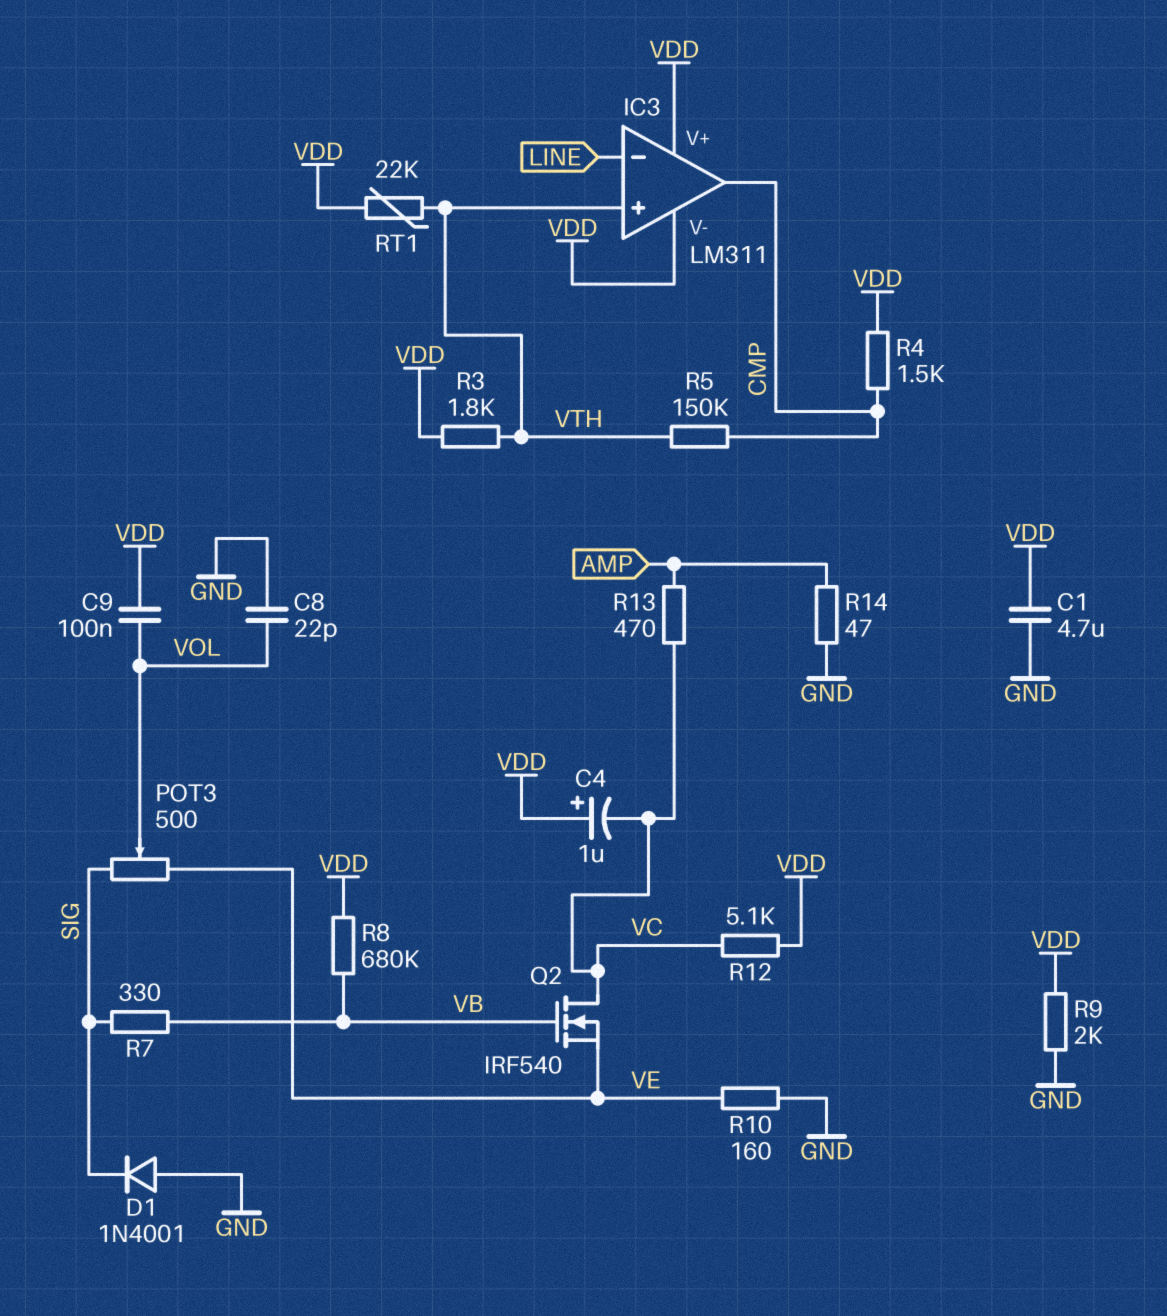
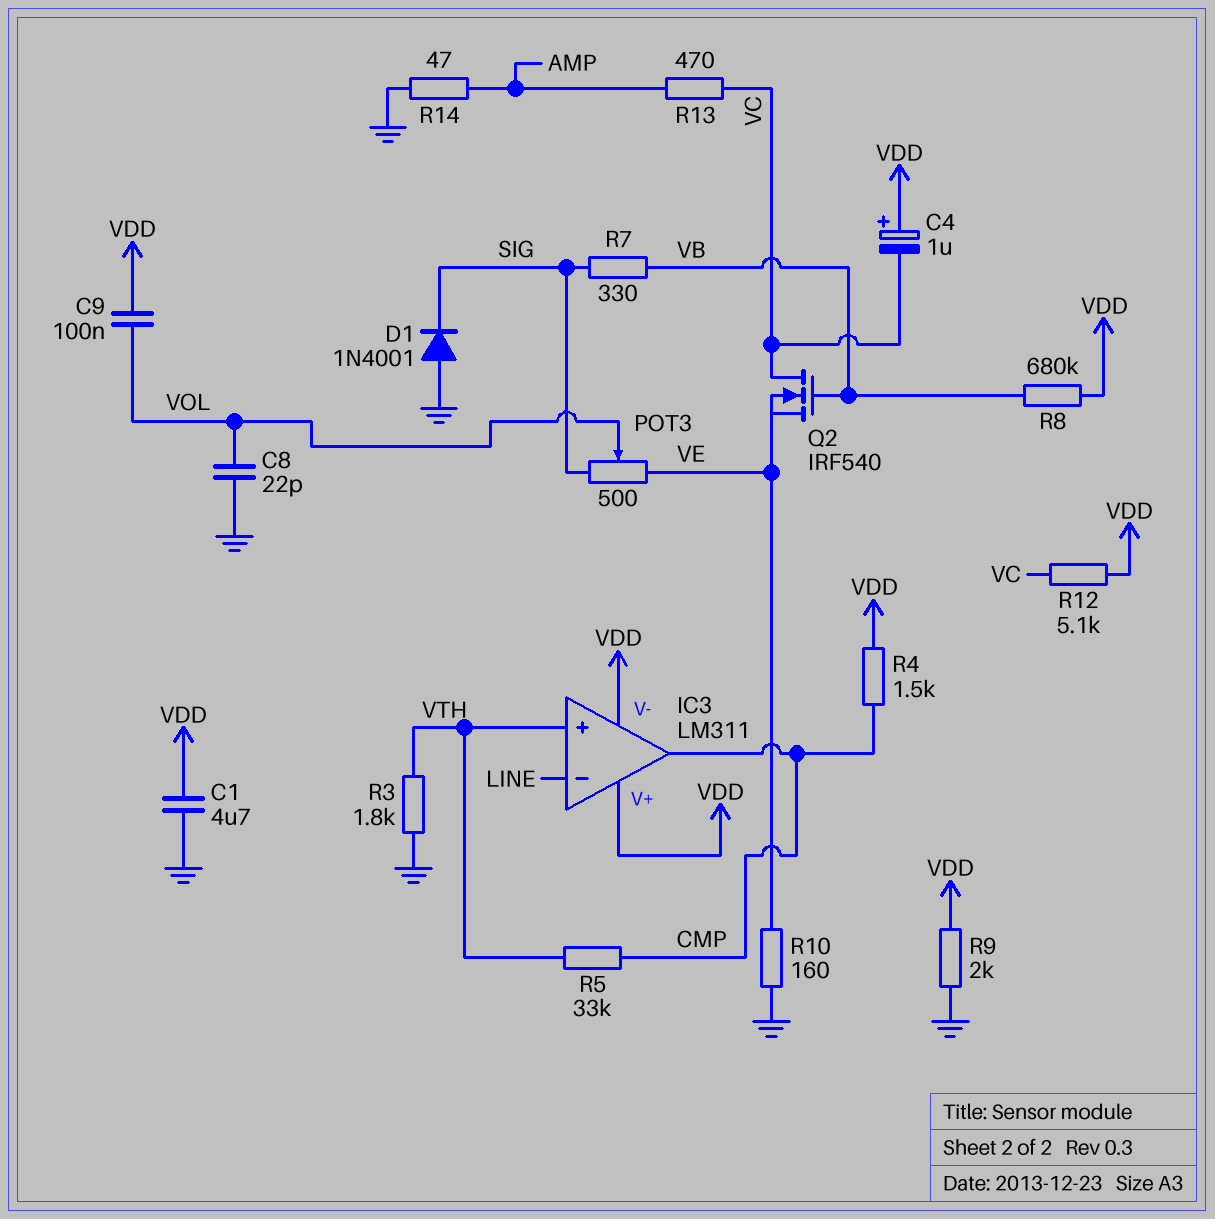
R3: 1.8k (VDD, VTH) -> 1.8k (GND, VTH)
R5: 150k (CMP, VTH) -> 33k (CMP, VTH)
RT1: 22k (VDD, VTH) -> none

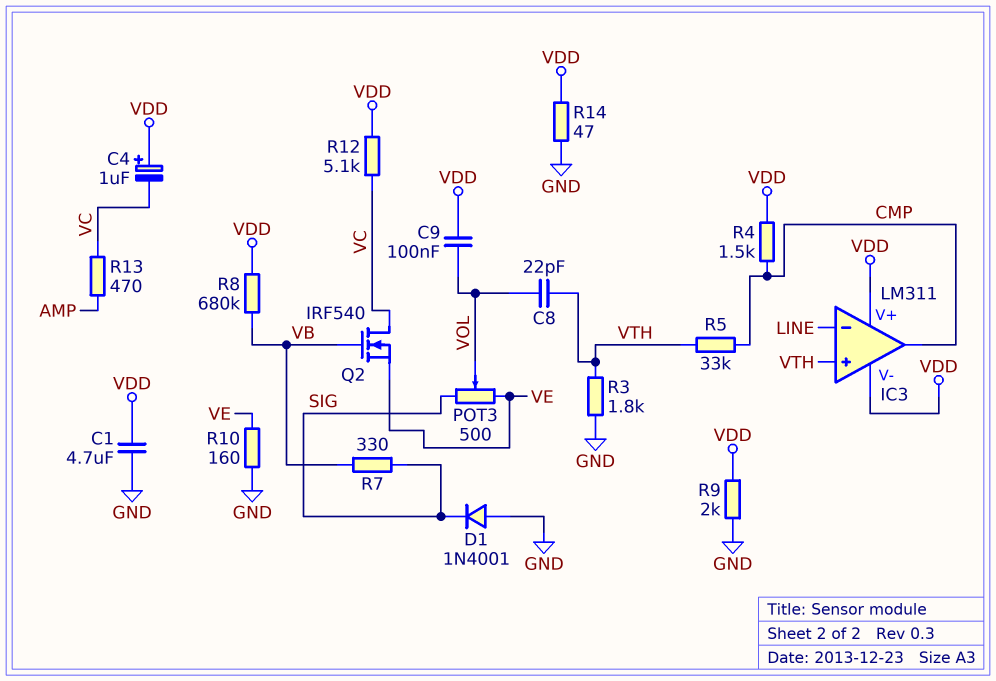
C8: 22pF (GND, VOL) -> 22pF (VOL, VTH)
R14: 47 (AMP, GND) -> 47 (GND, VDD)

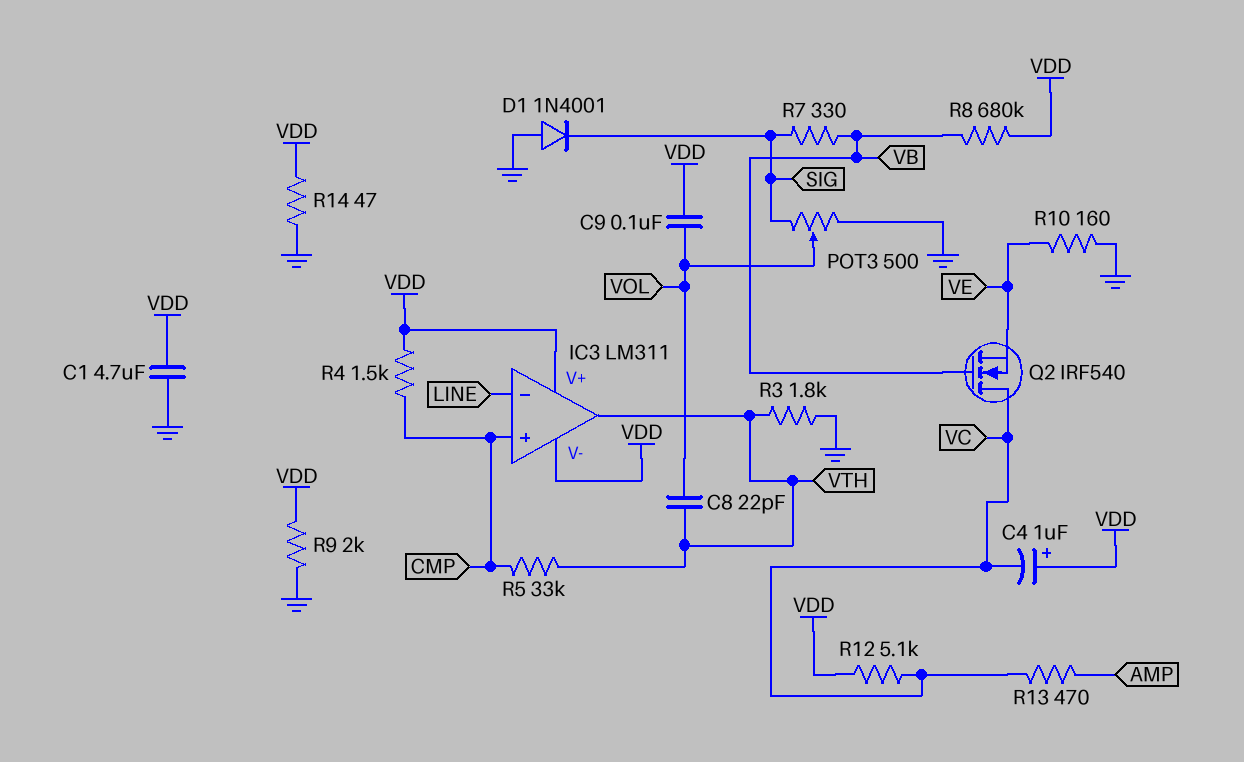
IC3 pin in+: VTH -> CMP
IC3 pin out: CMP -> VTH
POT3: 500 (SIG, VE, wiper VOL) -> 500 (GND, SIG, wiper VOL)

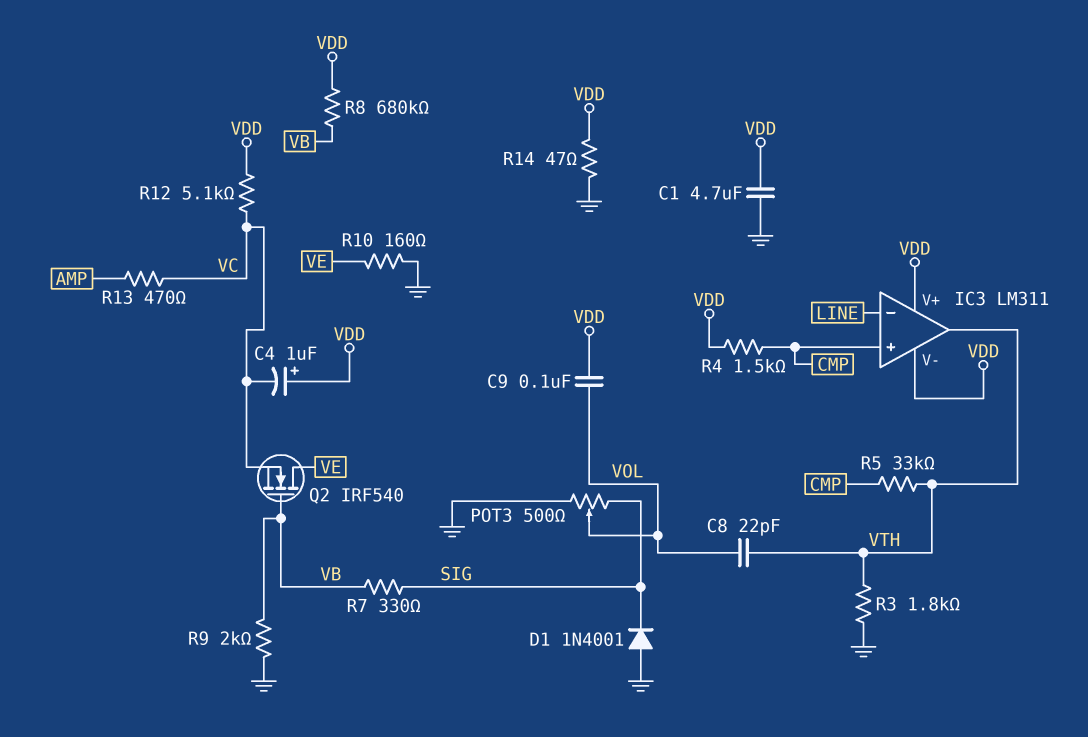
Q2: NMOS IRF540 (G VB, D VC, S VE) -> NMOS IRF540 (G VB, D VE, S VC)
R9: 2k (GND, VDD) -> 2k (GND, VB)

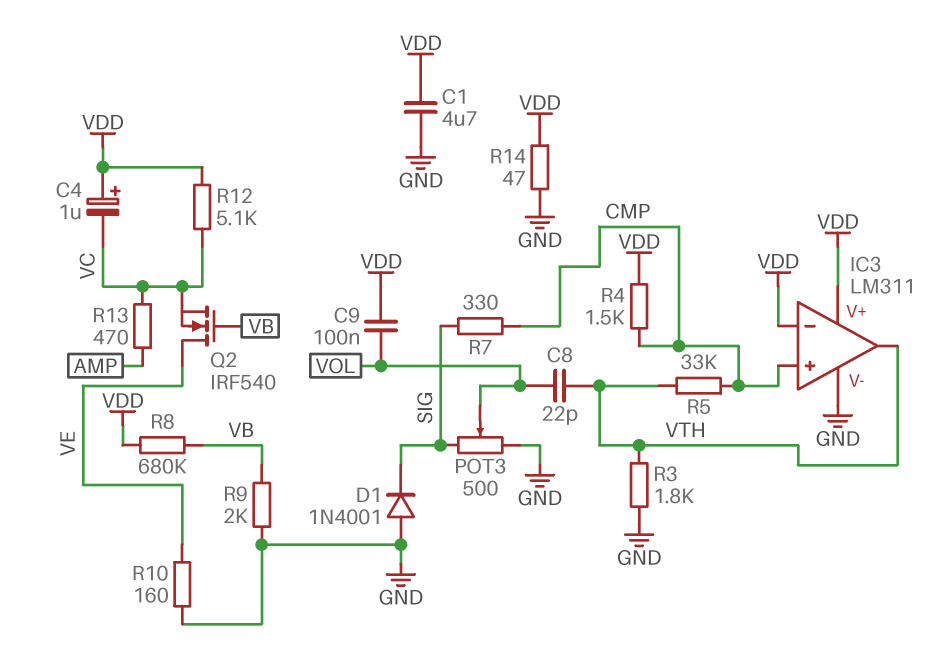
IC3 pin V-: VDD -> GND
IC3 pin in-: LINE -> VDD
R7: 330 (SIG, VB) -> 330 (CMP, SIG)

